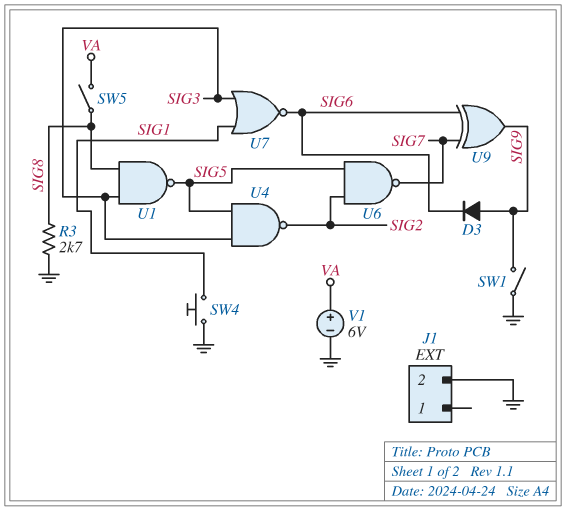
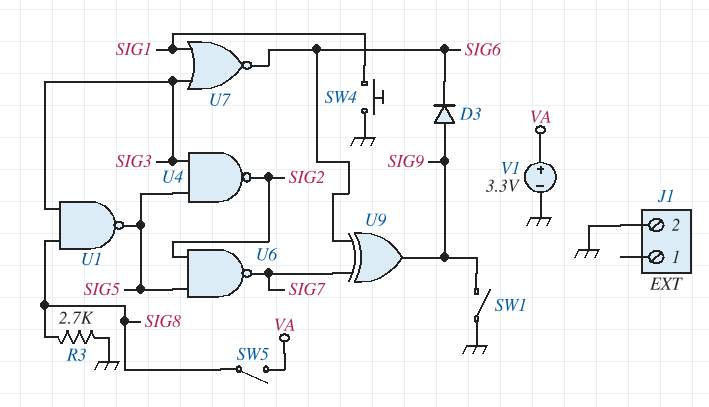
V1: 6V (plus VA, minus GND) -> 3.3V (plus VA, minus GND)

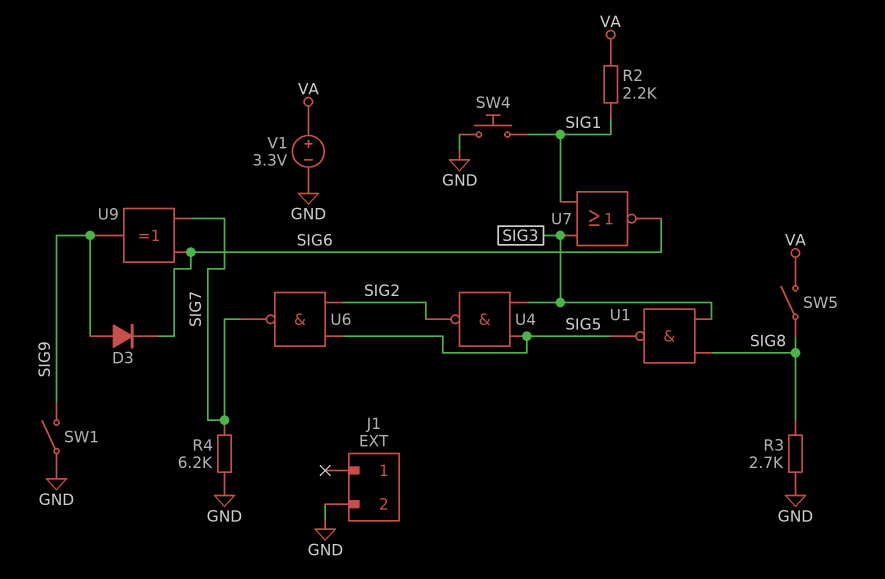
R2: none -> 2.2k (SIG1, VA)
R4: none -> 6.2k (GND, SIG7)

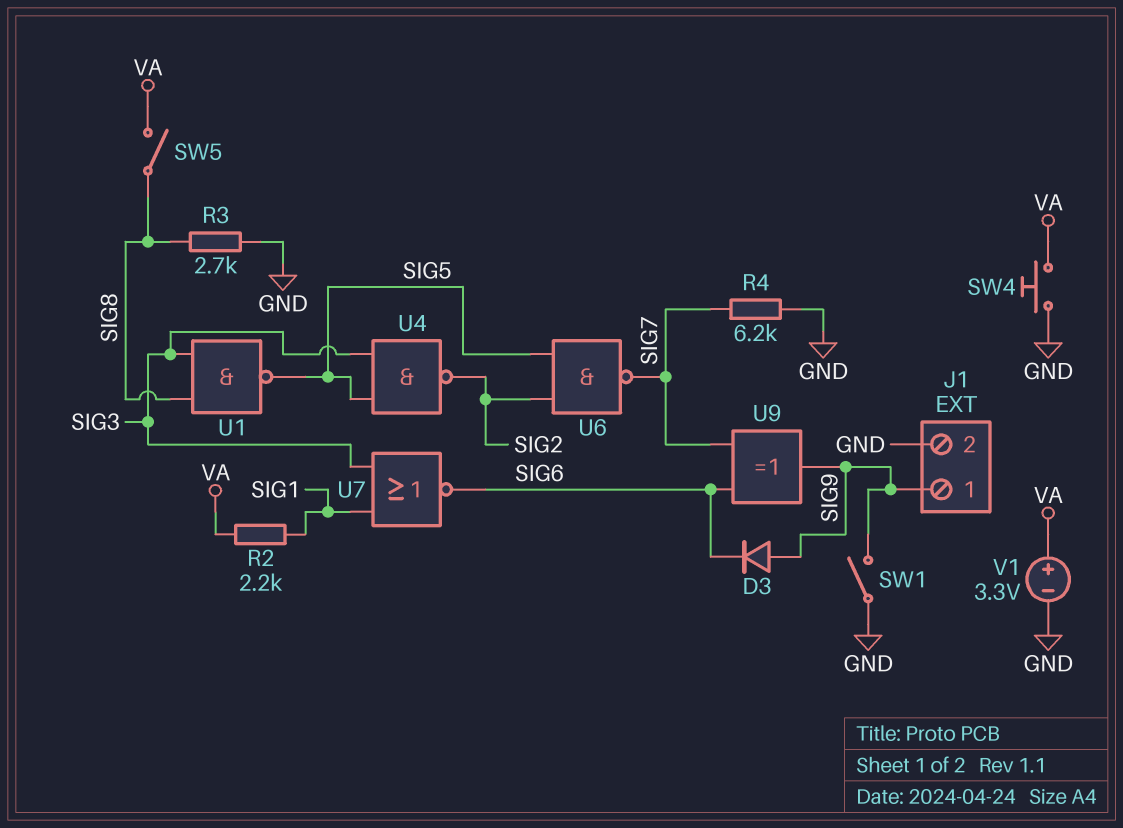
J1 pin 1: none -> SIG9
SW4: button (GND, SIG1) -> button (GND, VA)

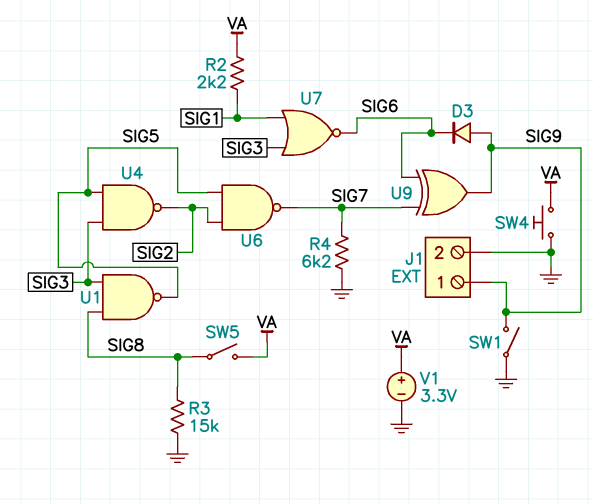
R3: 2.7k (GND, SIG8) -> 15k (GND, SIG8)

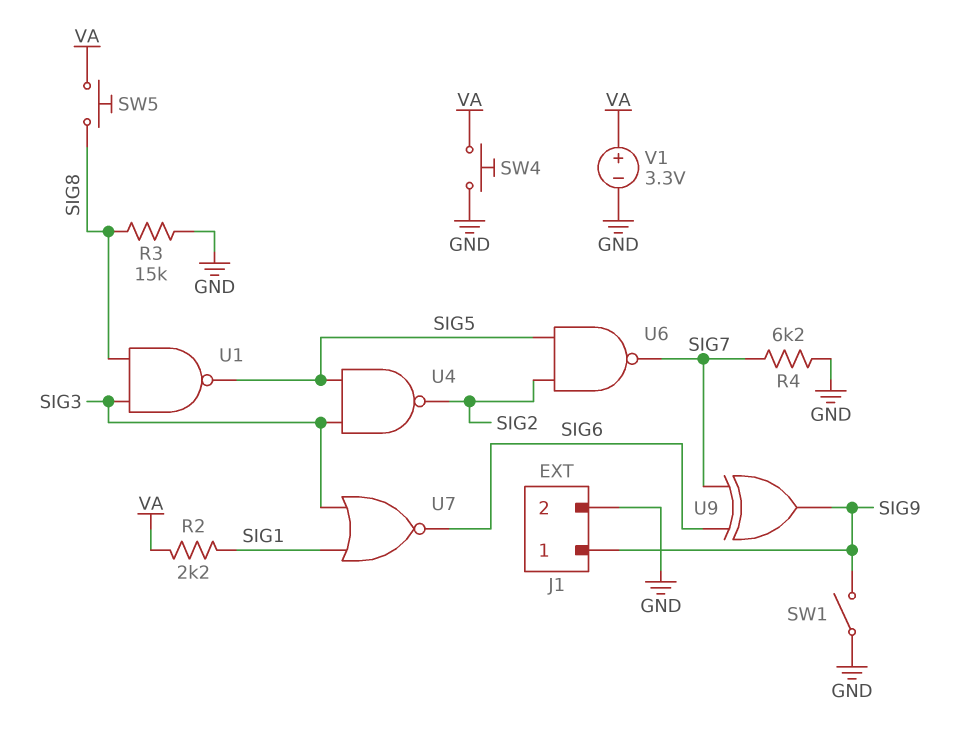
D3: diode (A SIG9, K SIG6) -> none
SW5: switch (SIG8, VA) -> button (SIG8, VA)

